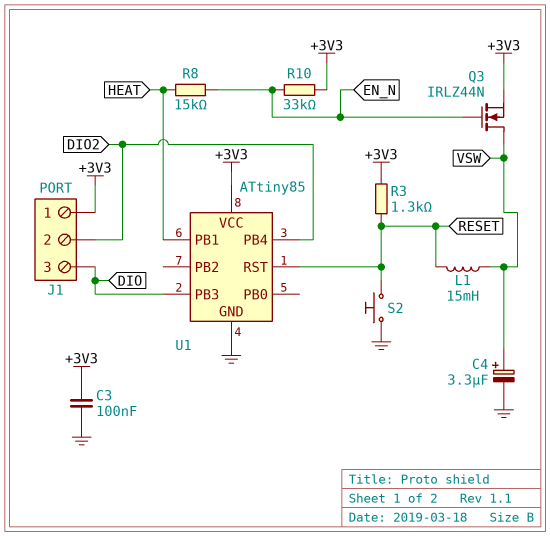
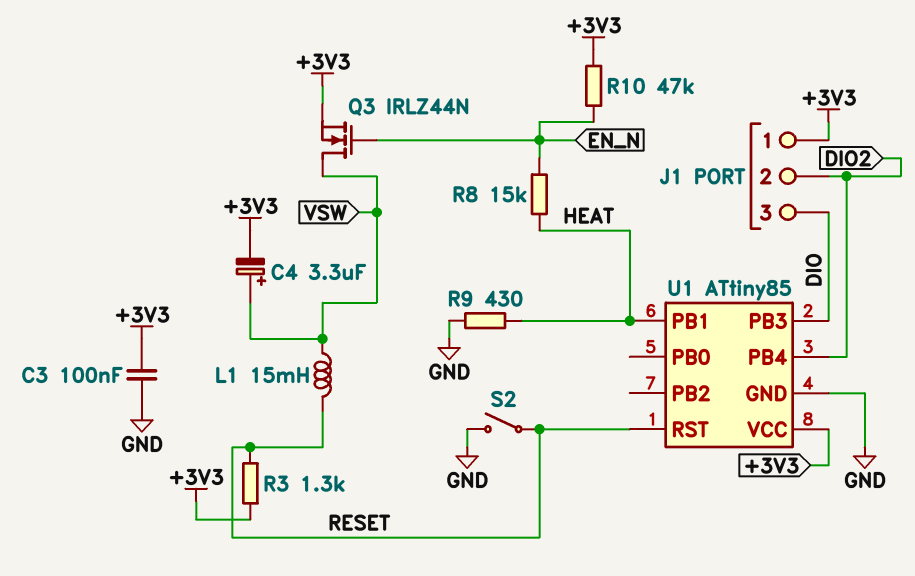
C4: 3.3uF (plus VSW, minus GND) -> 3.3uF (plus VSW, minus +3V3)
R9: none -> 430 (GND, HEAT)
R10: 33k (+3V3, EN_N) -> 47k (+3V3, EN_N)
S2: button (GND, RESET) -> switch (GND, RESET)

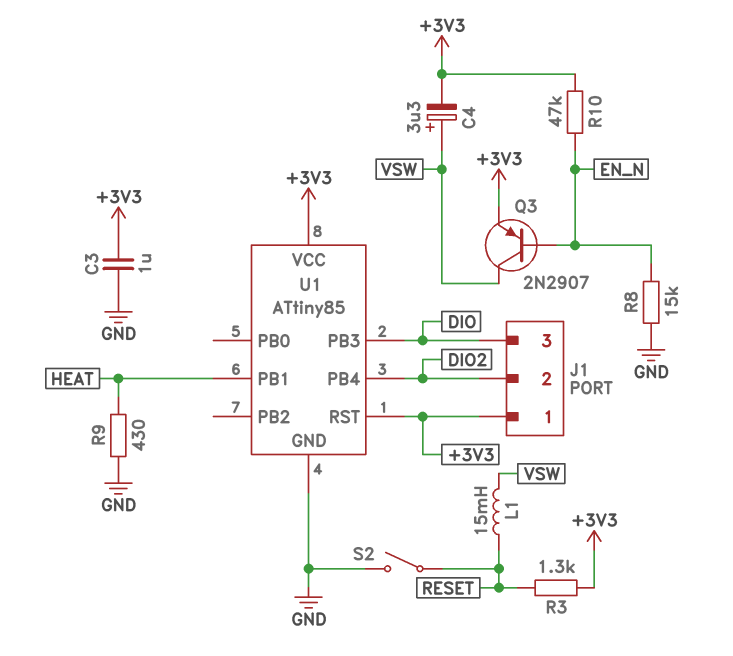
C3: 100nF (+3V3, GND) -> 1uF (+3V3, GND)
Q3: NMOS IRLZ44N (G EN_N, D VSW, S +3V3) -> PNP 2N2907 (B EN_N, C VSW, E +3V3)
R8: 15k (EN_N, HEAT) -> 15k (EN_N, GND)
U1 pin RST: RESET -> +3V3

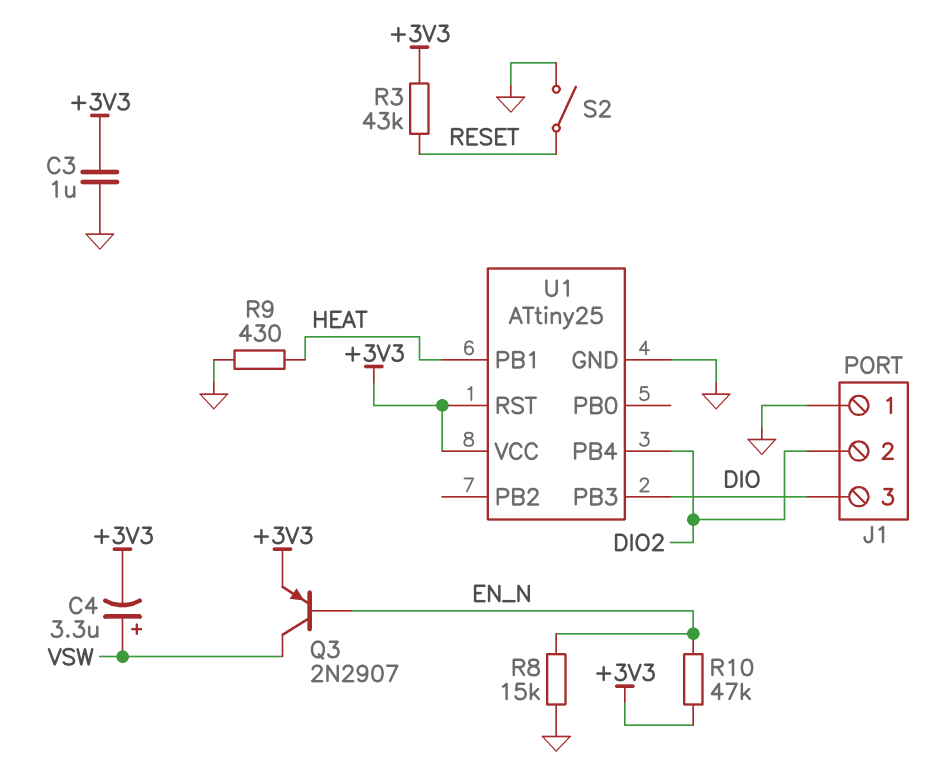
J1 pin 1: +3V3 -> GND
L1: 15mH (RESET, VSW) -> none
R3: 1.3k (+3V3, RESET) -> 43k (+3V3, RESET)
U1: ATtiny85 -> ATtiny25

